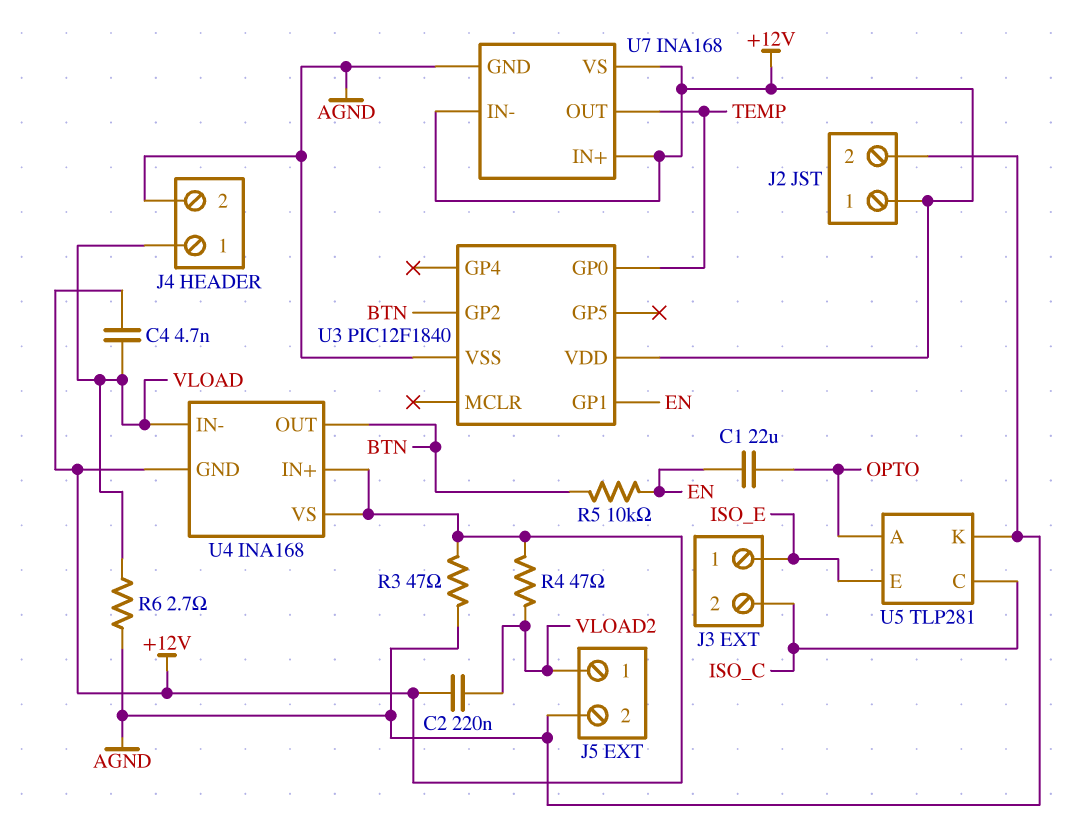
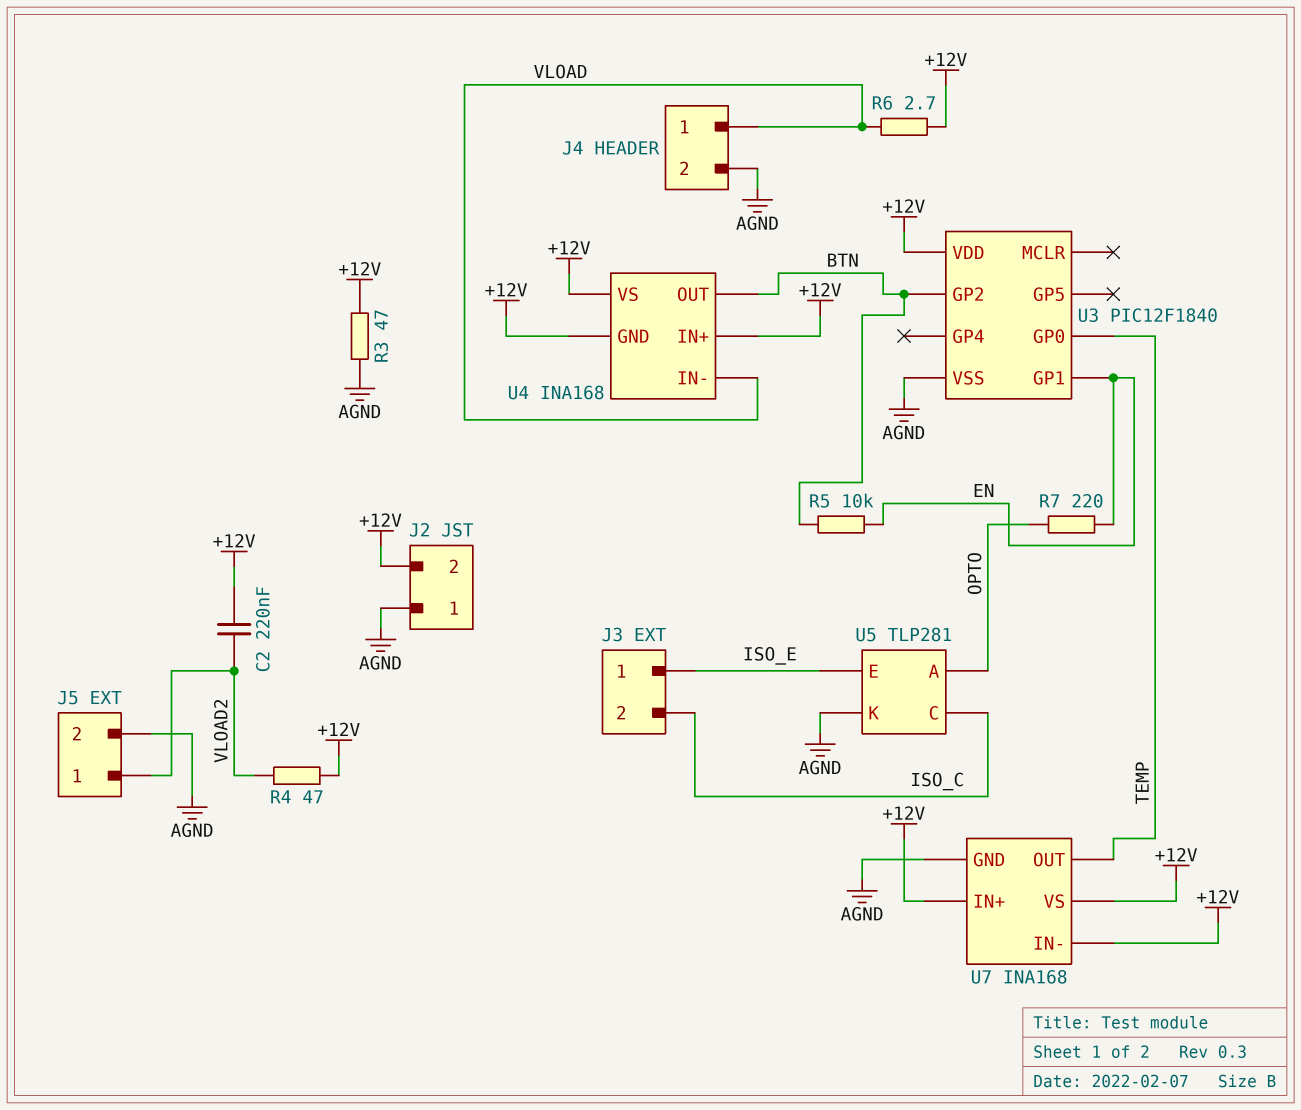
C1: 22uF (EN, OPTO) -> none
C4: 4.7nF (+12V, VLOAD) -> none
J2 pin 1: +12V -> AGND
J2 pin 2: AGND -> +12V
R6: 2.7 (AGND, VLOAD) -> 2.7 (+12V, VLOAD)
R7: none -> 220 (EN, OPTO)

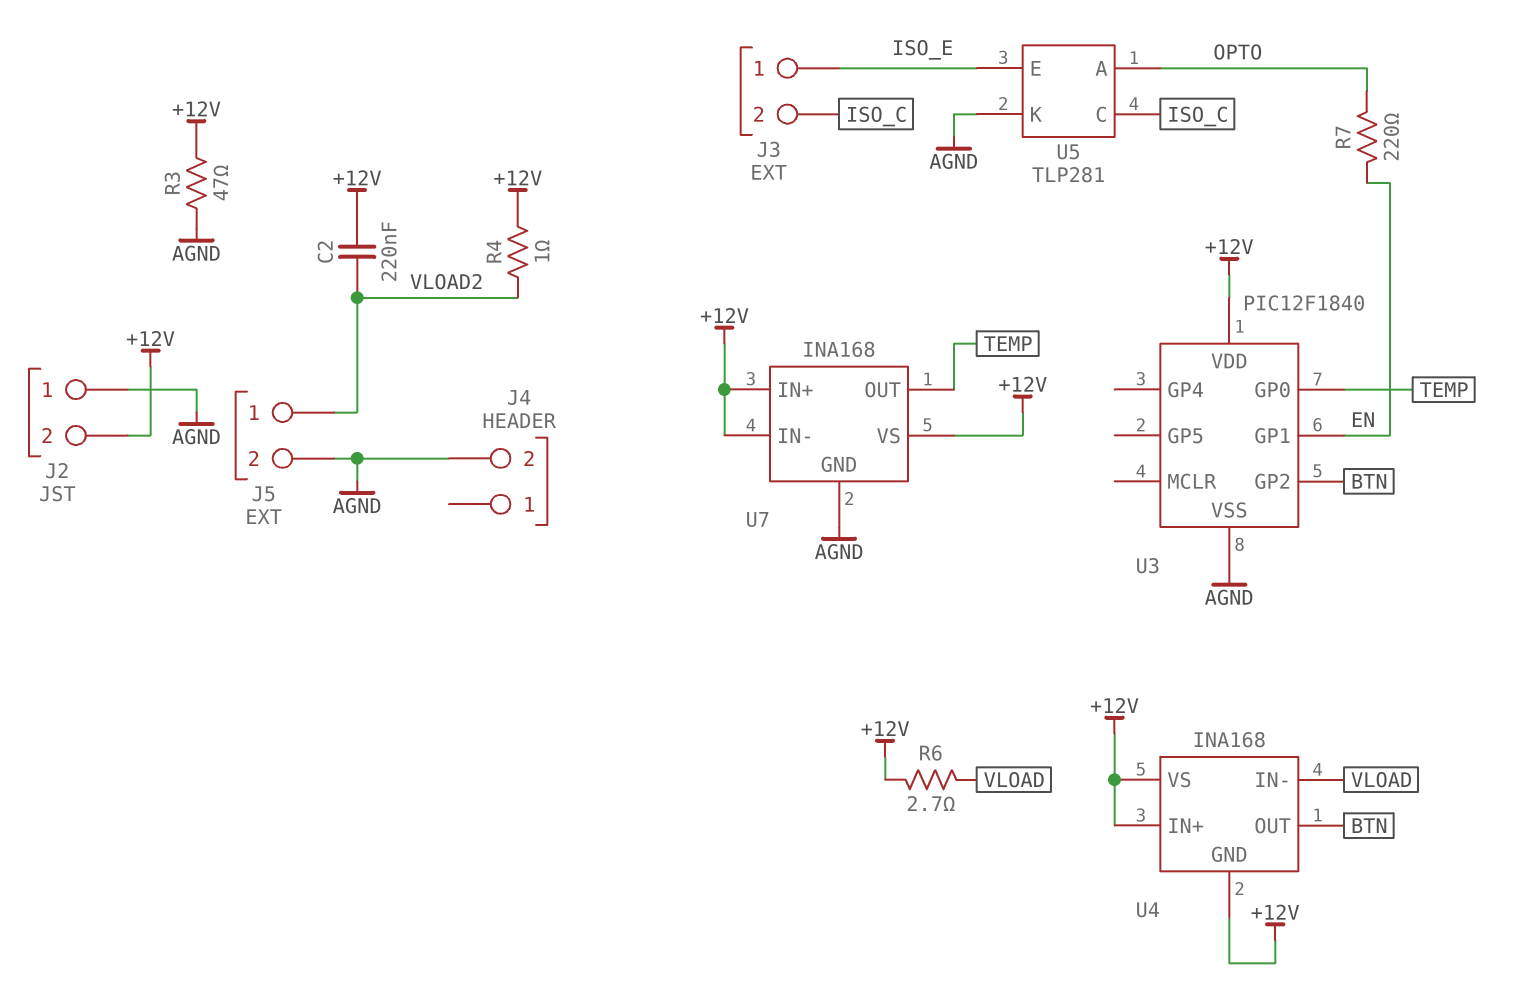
J4 pin 1: VLOAD -> none
R4: 47 (+12V, VLOAD2) -> 1 (+12V, VLOAD2)
R5: 10k (BTN, EN) -> none

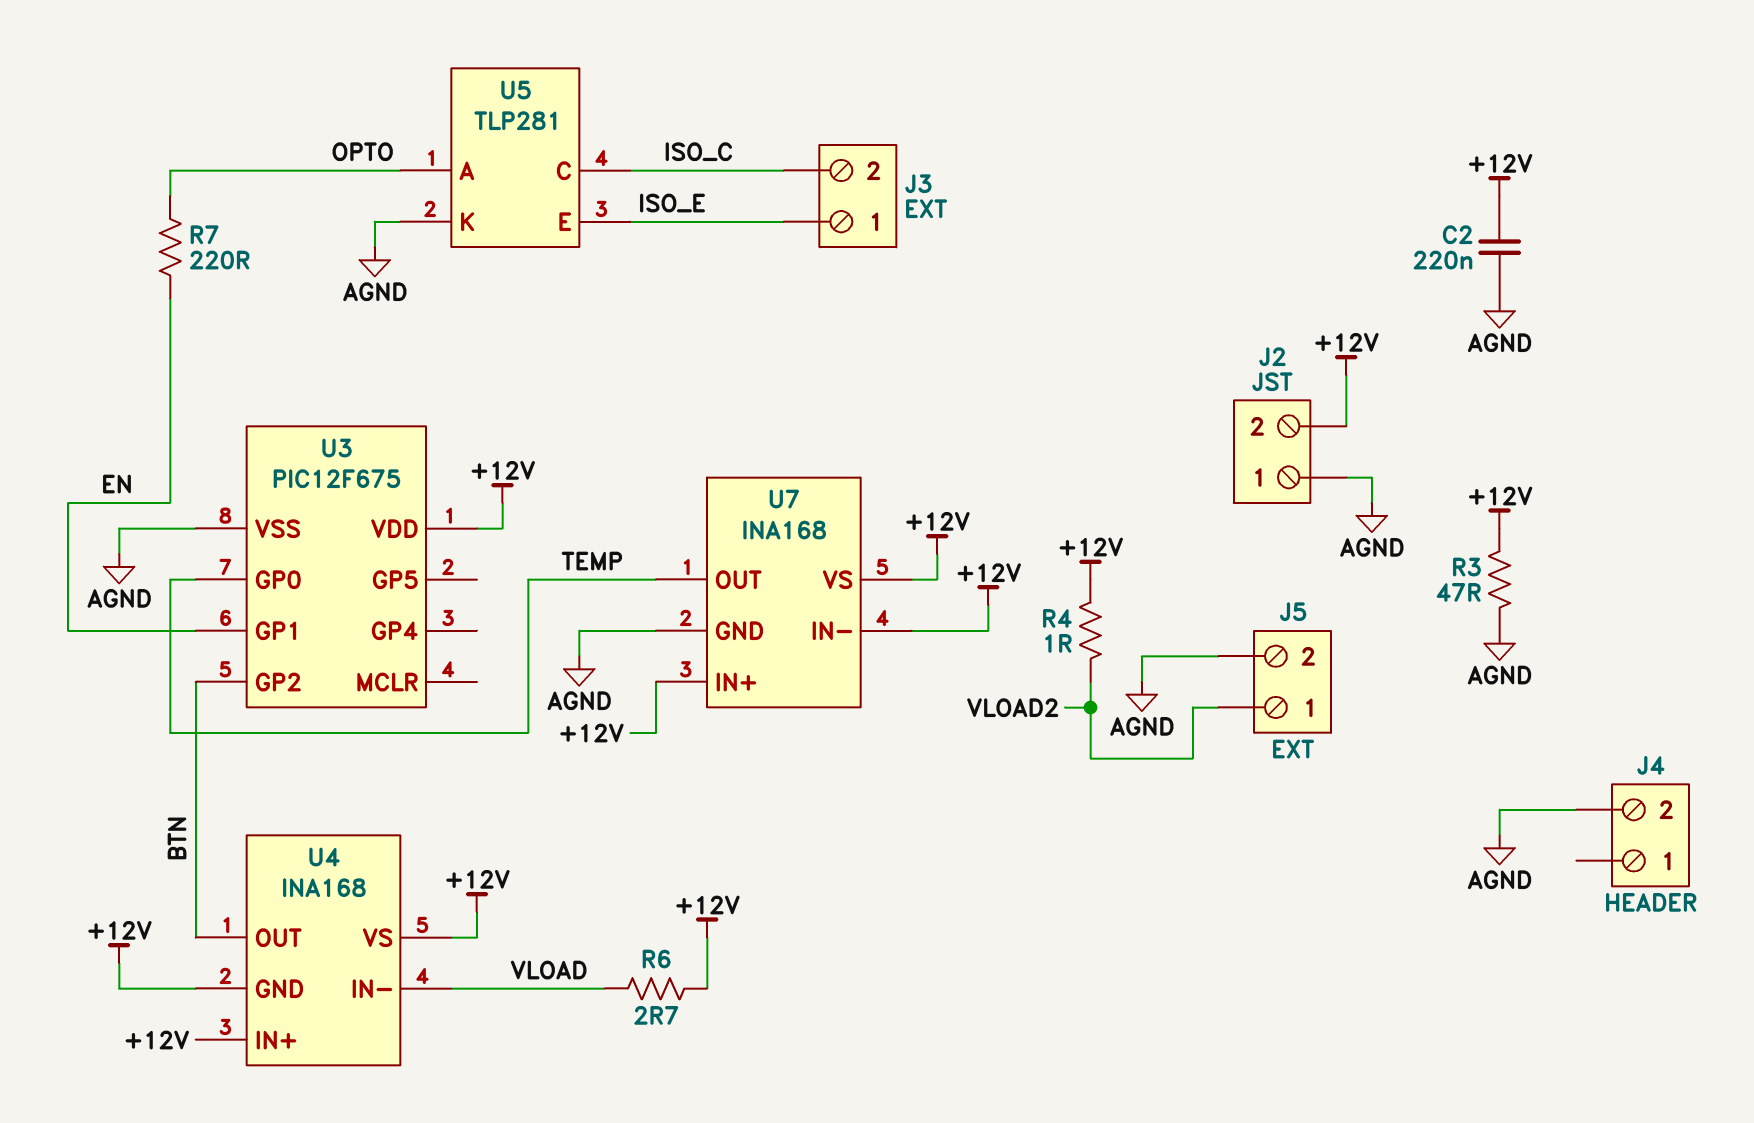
C2: 220nF (+12V, VLOAD2) -> 220nF (+12V, AGND)
U3: PIC12F1840 -> PIC12F675

